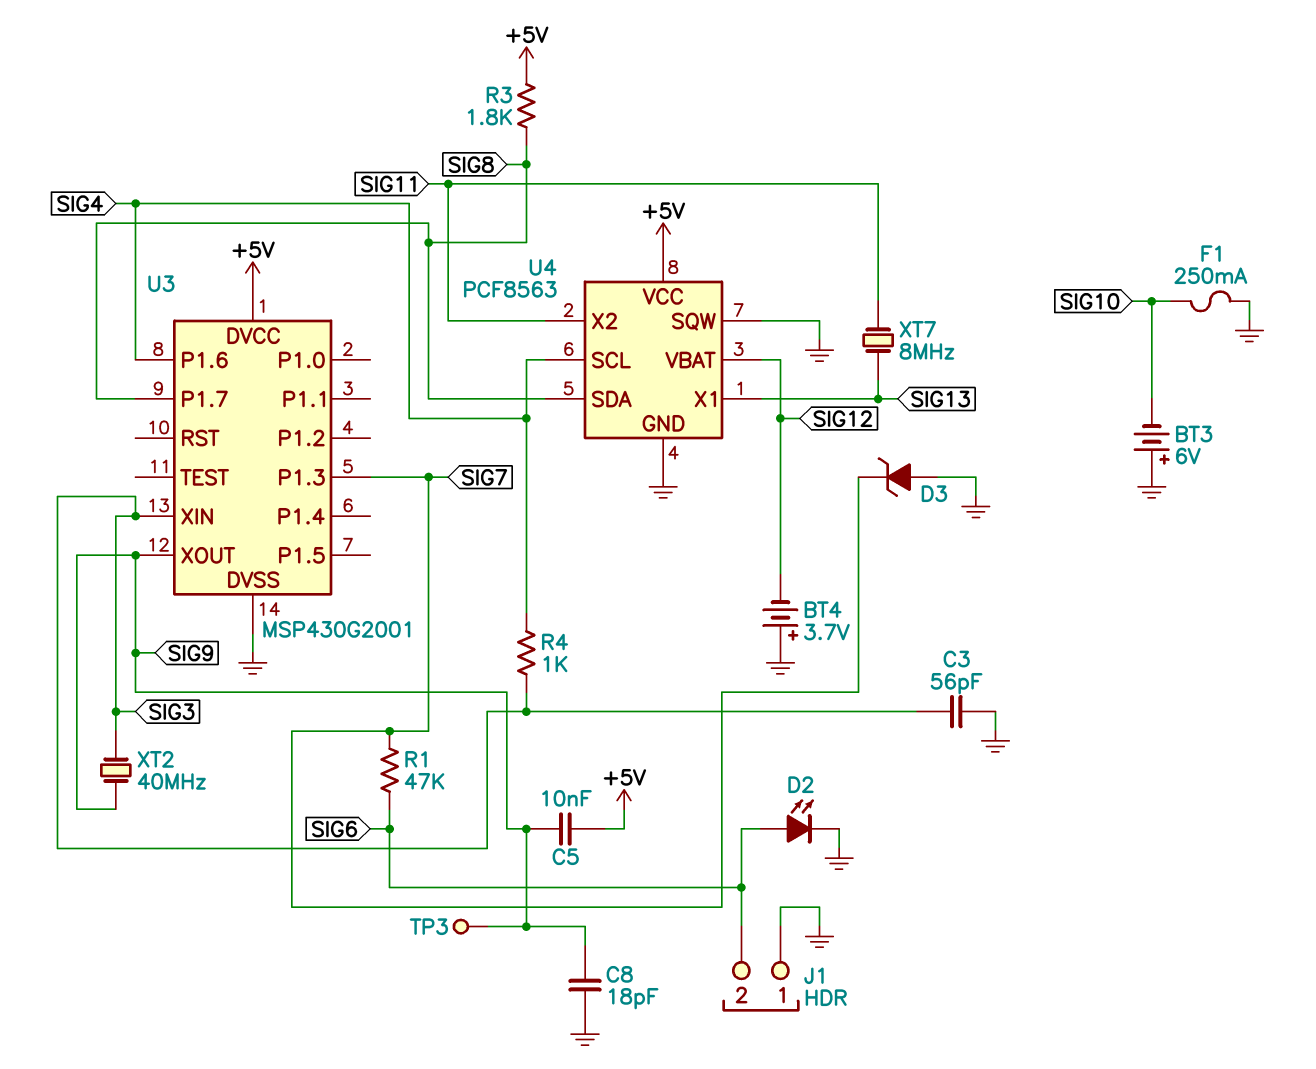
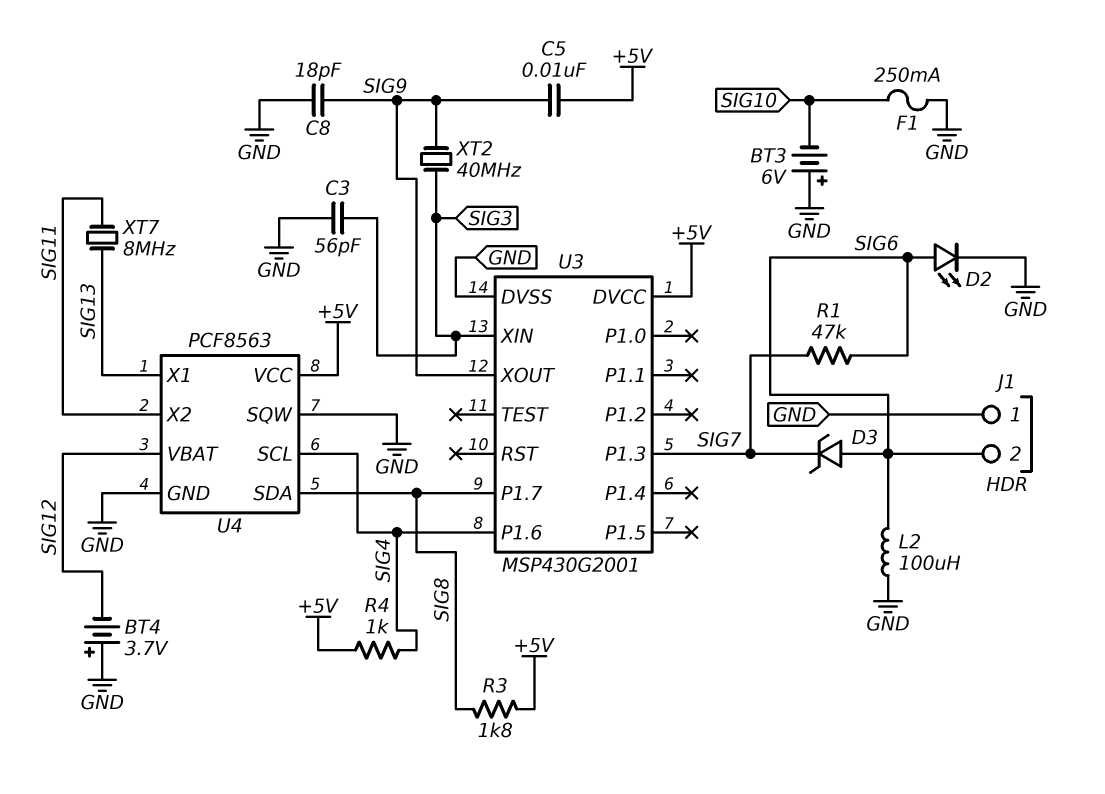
D3: zener (A GND, K SIG7) -> zener (A SIG6, K SIG7)
L2: none -> 100uH (GND, SIG6)
R4: 1k (SIG3, SIG4) -> 1k (+5V, SIG4)
TP3: test point (SIG9) -> none

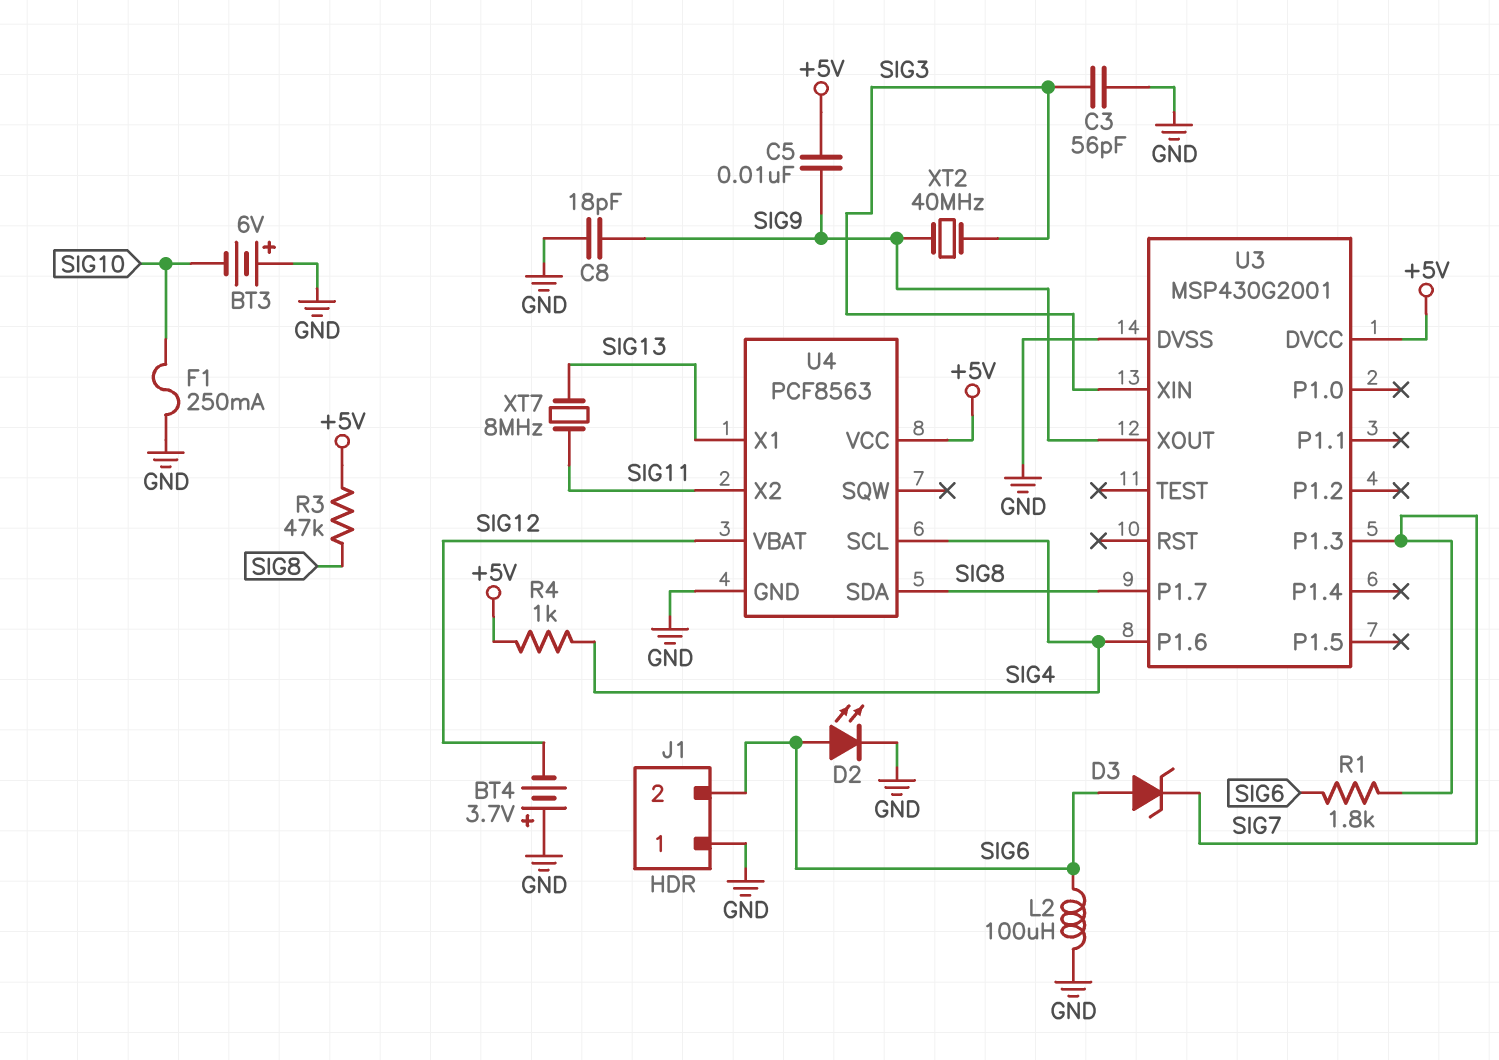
R1: 47k (SIG6, SIG7) -> 1.8k (SIG6, SIG7)
R3: 1.8k (+5V, SIG8) -> 47k (+5V, SIG8)
U4 pin SQW: GND -> none

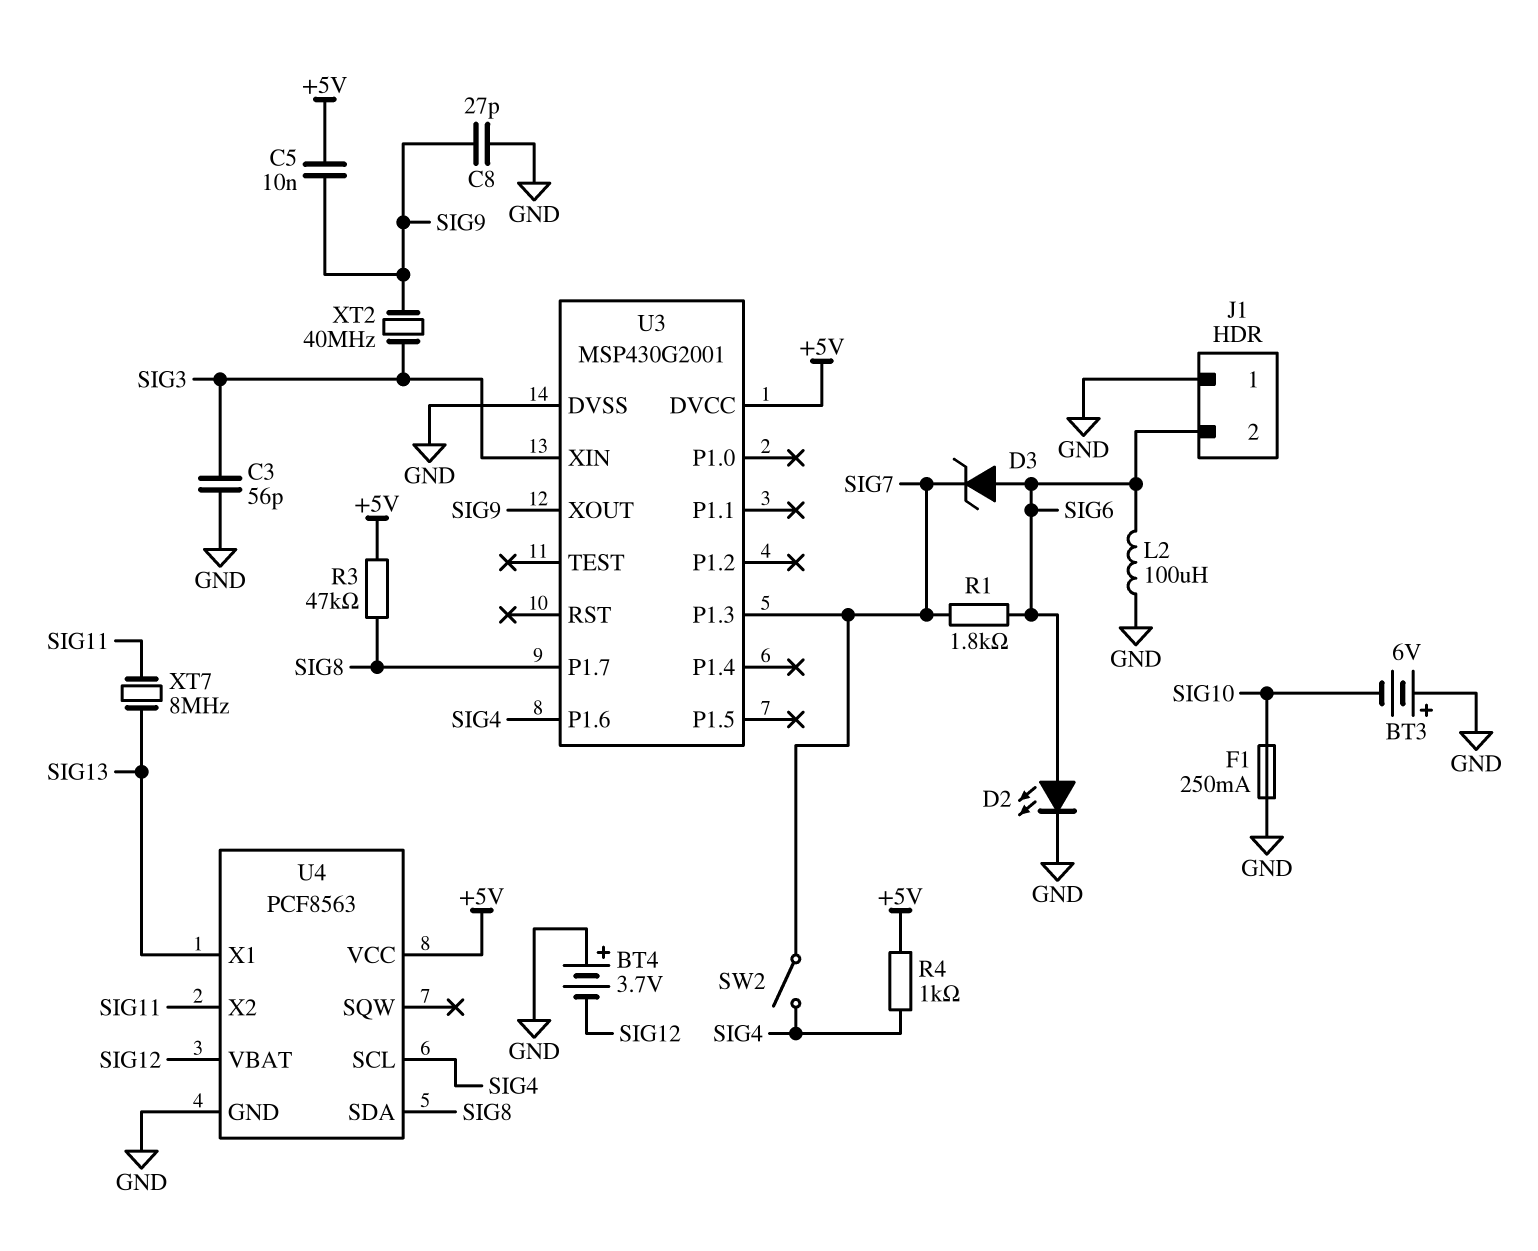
C8: 18pF (GND, SIG9) -> 27pF (GND, SIG9)
SW2: none -> switch (SIG4, SIG7)

